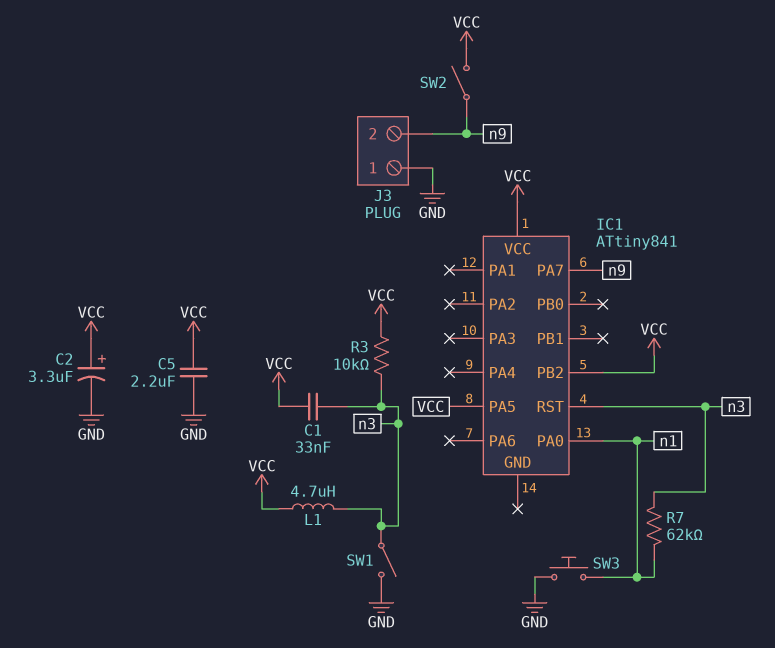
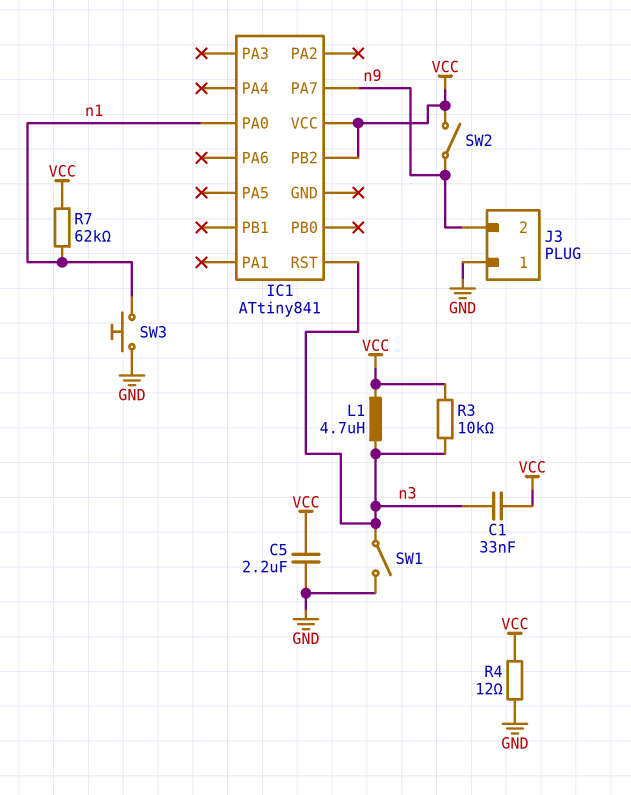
C2: 3.3uF (plus VCC, minus GND) -> none
IC1 pin PA5: VCC -> none
R4: none -> 12 (GND, VCC)
R7: 62k (n1, n3) -> 62k (VCC, n1)

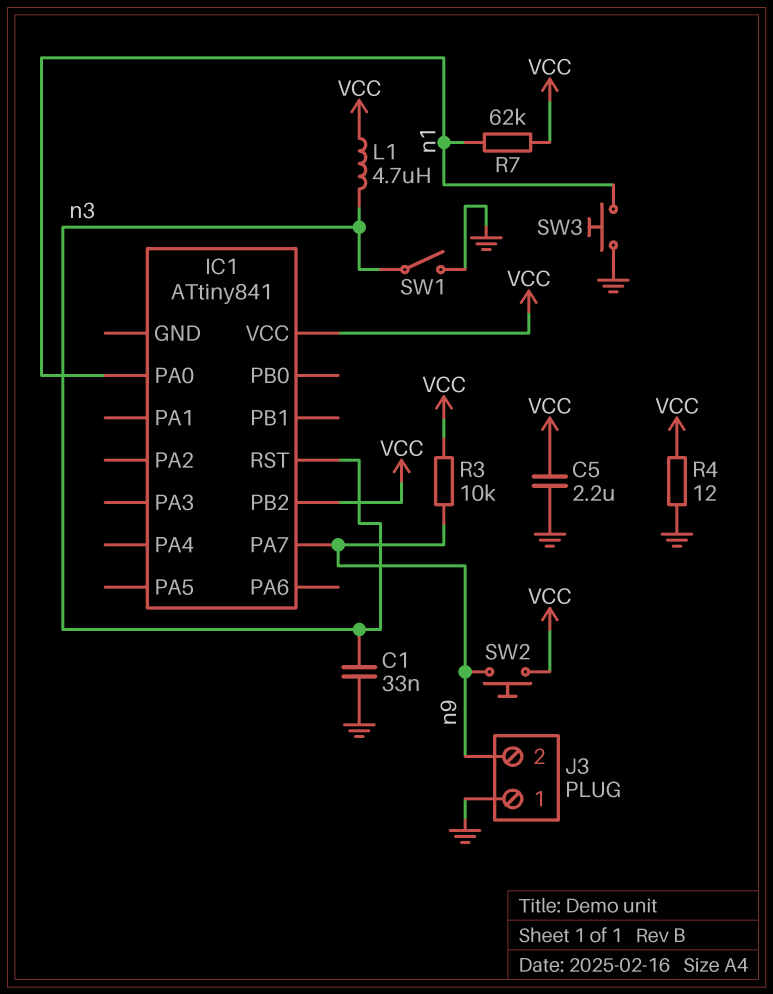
C1: 33nF (VCC, n3) -> 33nF (GND, n3)
R3: 10k (VCC, n3) -> 10k (VCC, n9)
SW2: switch (VCC, n9) -> button (VCC, n9)

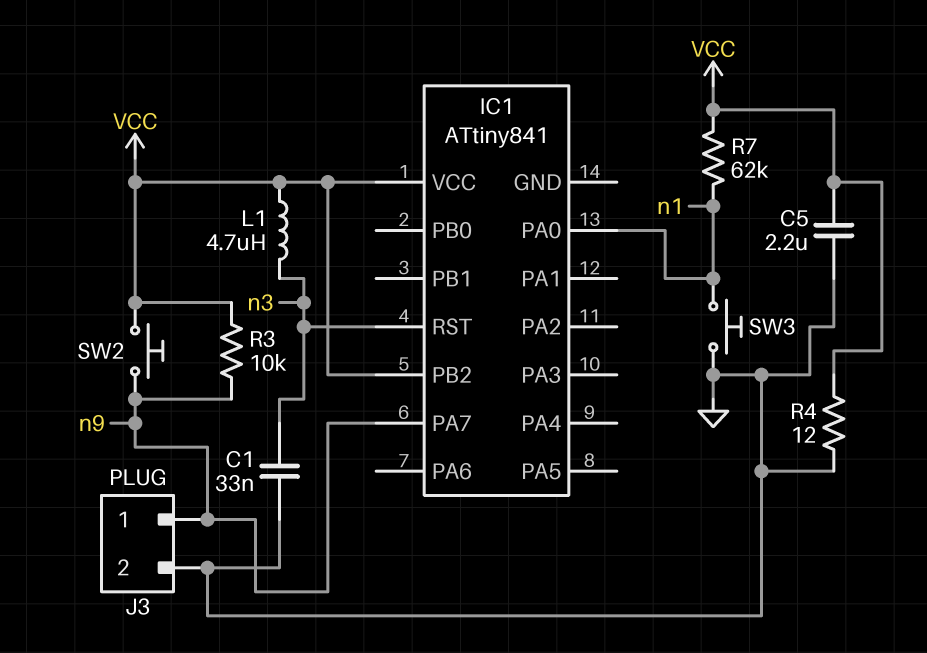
J3 pin 1: GND -> n9
J3 pin 2: n9 -> GND
SW1: switch (GND, n3) -> none

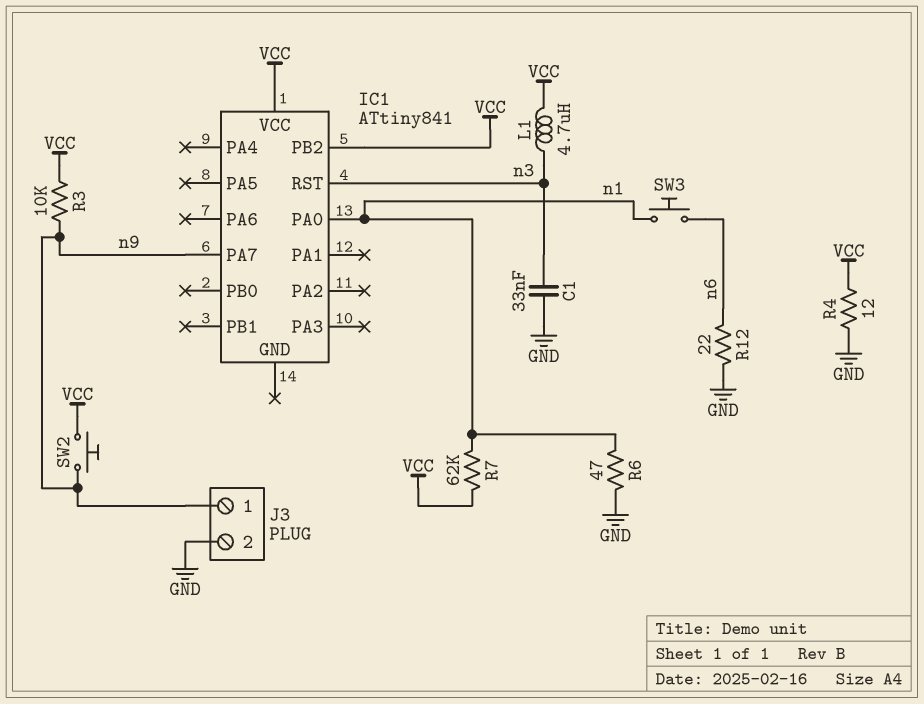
C5: 2.2uF (GND, VCC) -> none
R6: none -> 47 (GND, n1)
R12: none -> 22 (GND, n6)
SW3: button (GND, n1) -> button (n1, n6)

